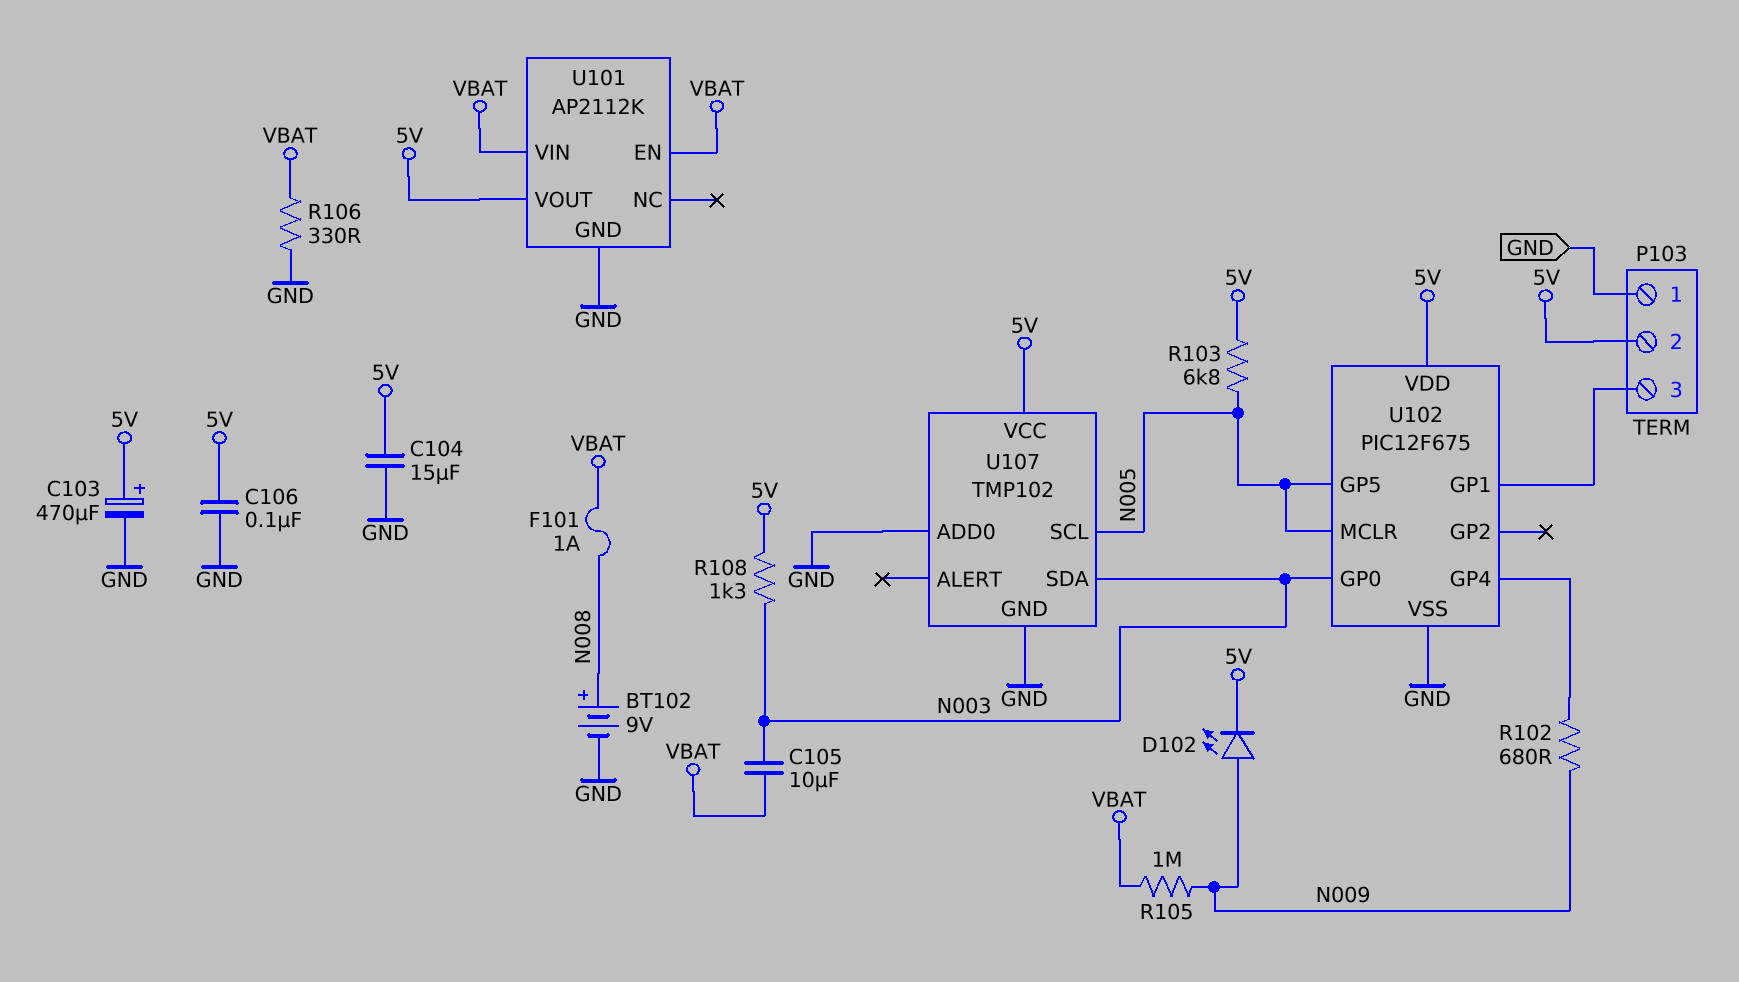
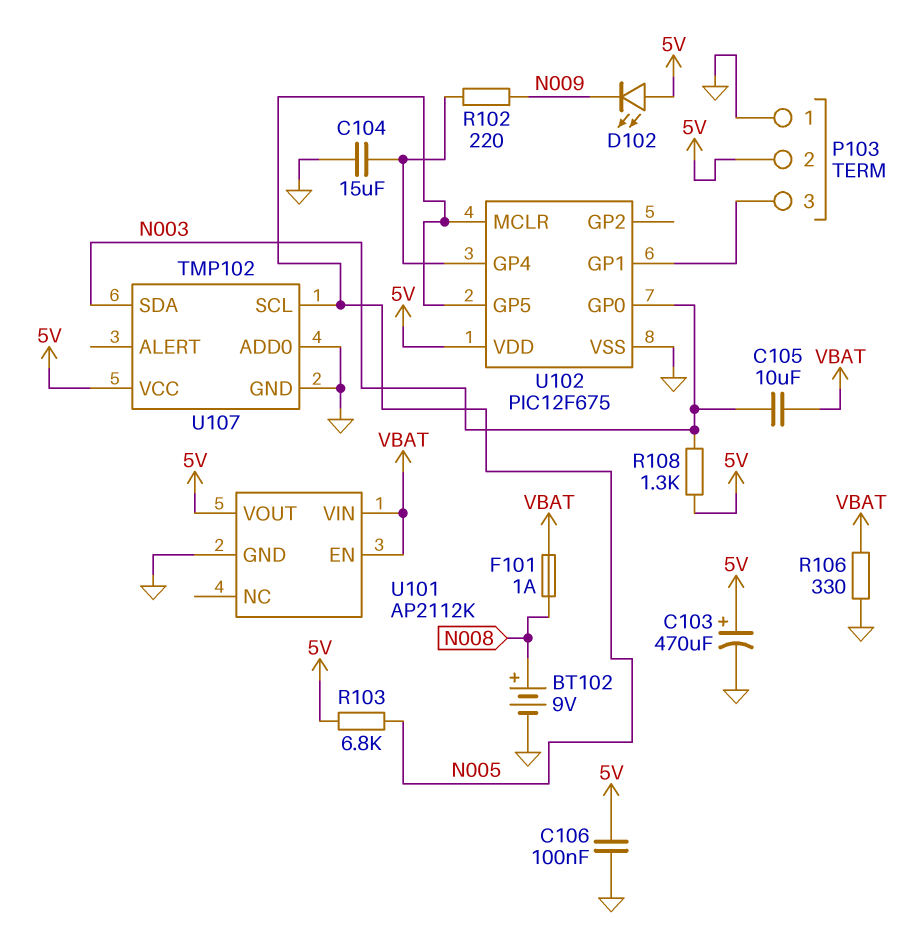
C104: 15uF (5V, GND) -> 15uF (GND, U102/GP4)
D102: LED (A N009, K 5V) -> LED (A 5V, K N009)
R102: 680 (N009, U102/GP4) -> 220 (N009, U102/GP4)
R105: 1M (N009, VBAT) -> none

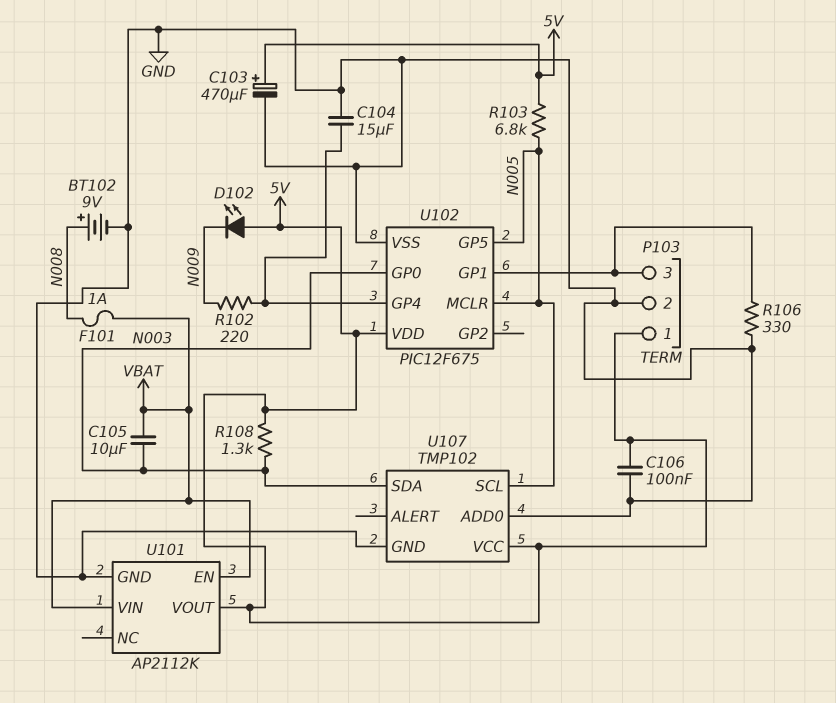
P103 pin 1: GND -> 5V
P103 pin 2: 5V -> GND
R106: 330 (GND, VBAT) -> 330 (GND, P103/3)

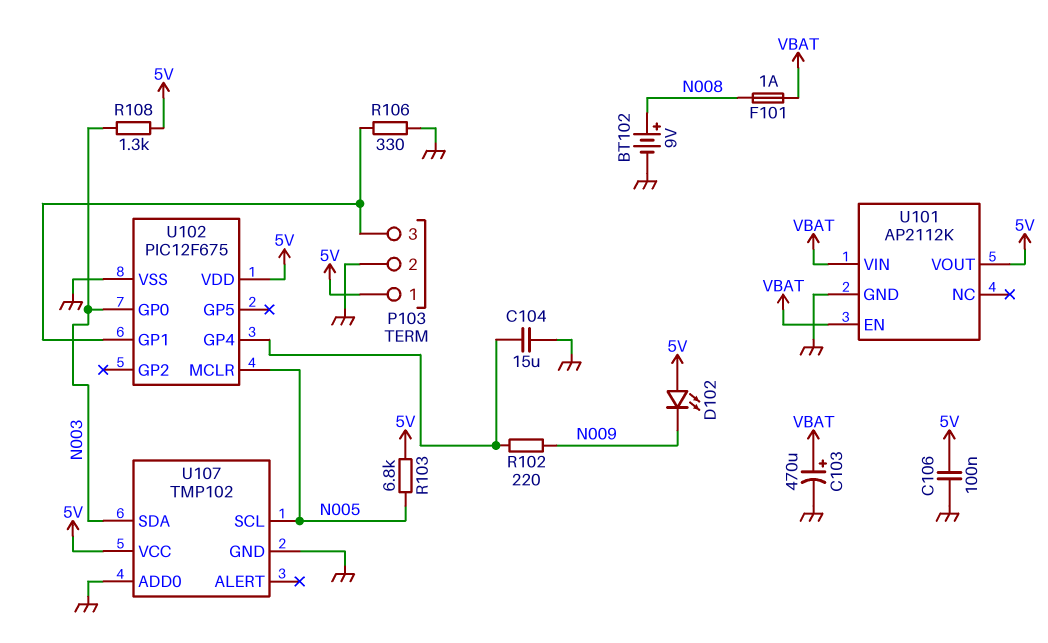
C103: 470uF (plus 5V, minus GND) -> 470uF (plus VBAT, minus GND)
C105: 10uF (N003, VBAT) -> none
U102 pin GP5: N005 -> none

